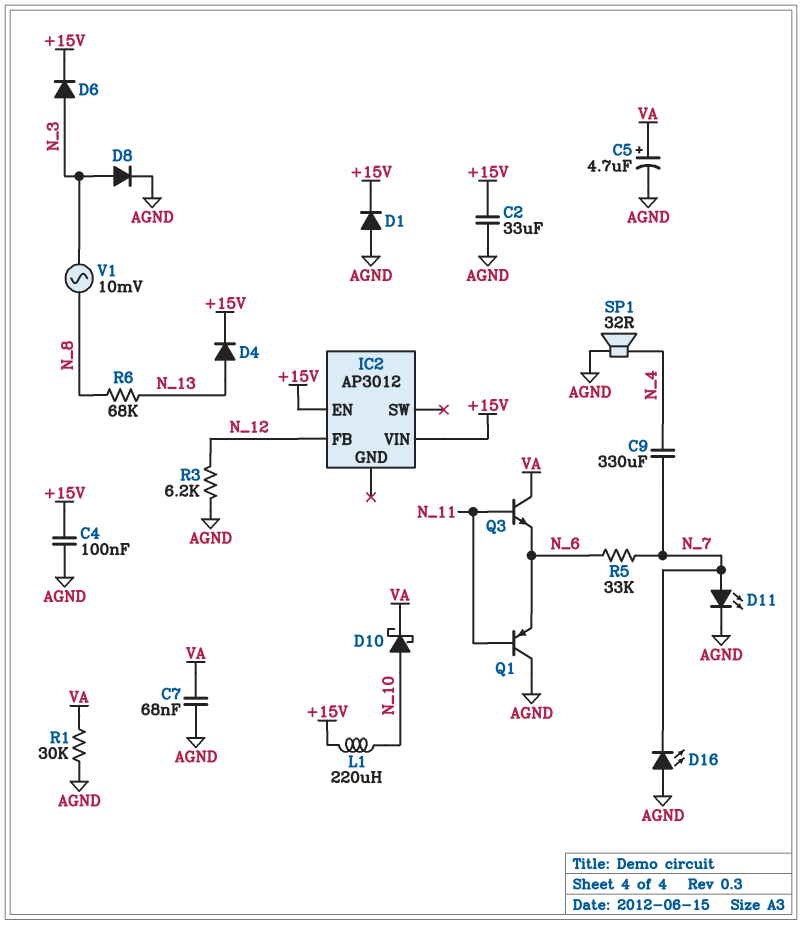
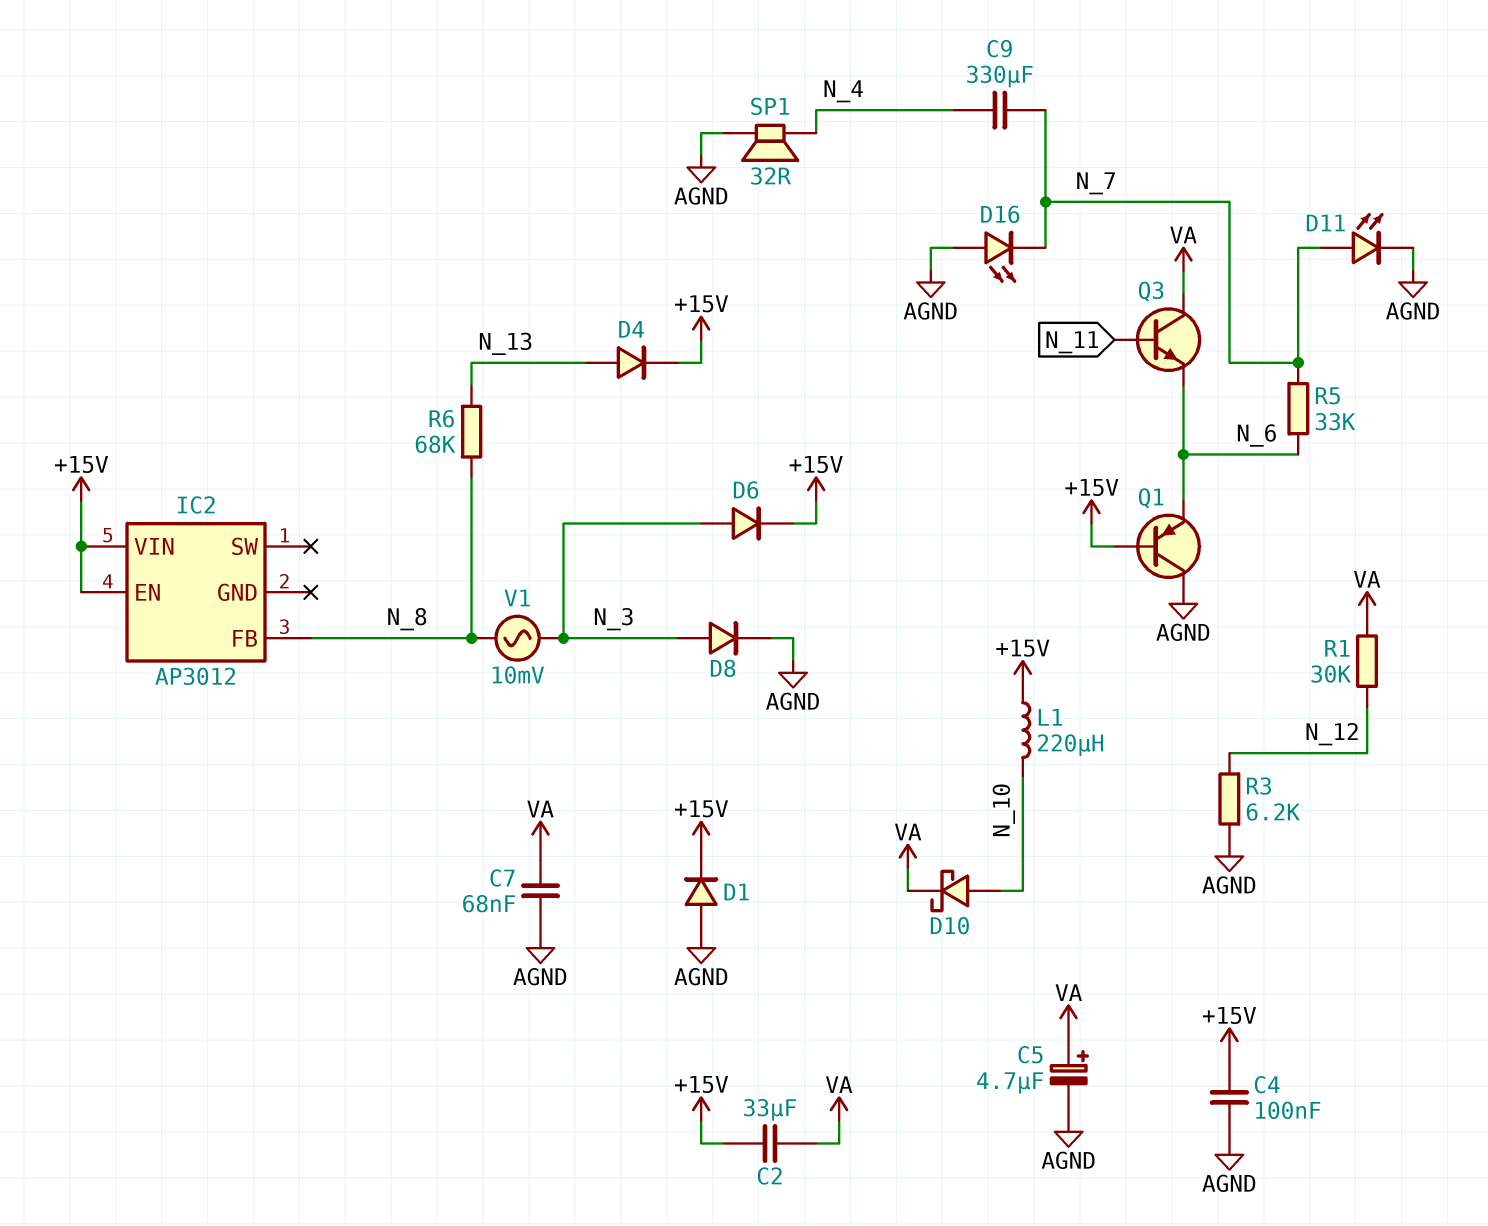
C2: 33uF (+15V, AGND) -> 33uF (+15V, VA)
IC2 pin FB: N_12 -> N_8
Q1: PNP (B N_11, C AGND, E N_6) -> PNP (B +15V, C AGND, E N_6)
R1: 30k (AGND, VA) -> 30k (N_12, VA)

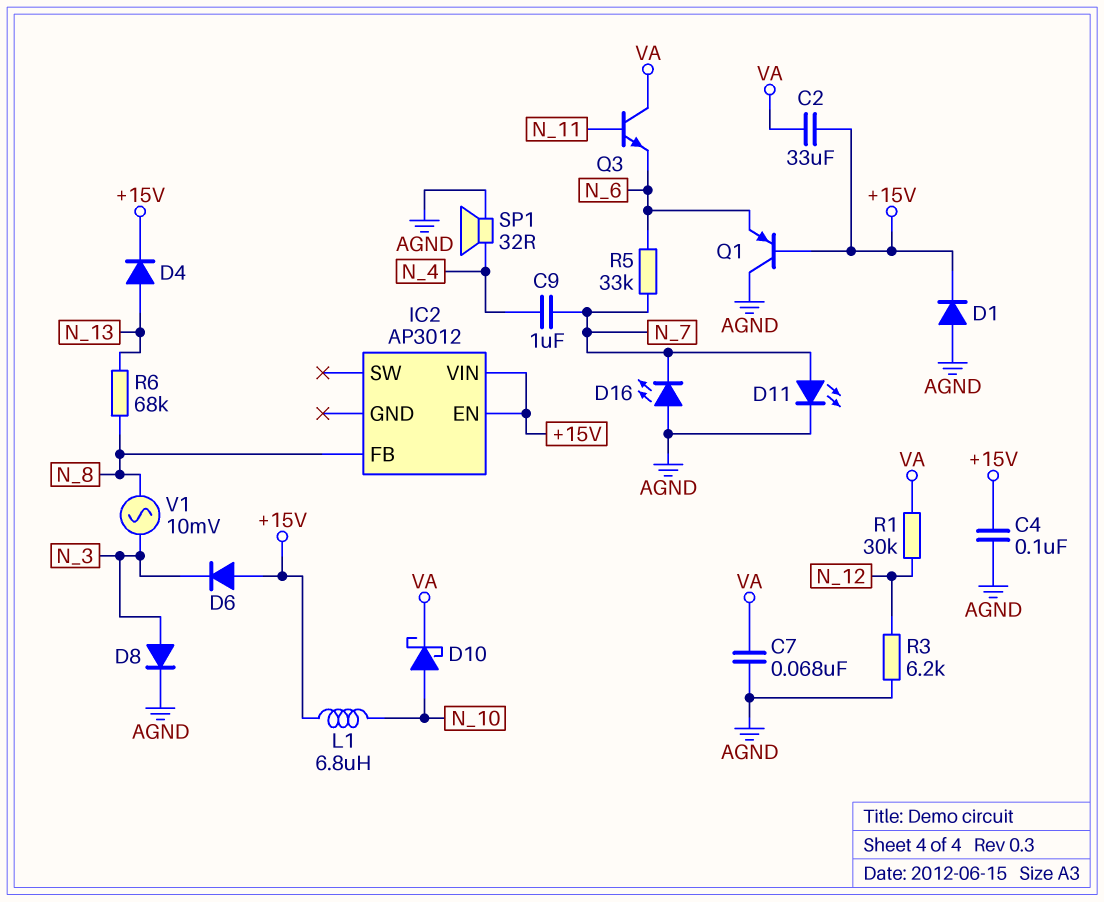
C5: 4.7uF (plus VA, minus AGND) -> none
C9: 330uF (N_4, N_7) -> 1uF (N_4, N_7)
D6: diode (A N_3, K +15V) -> diode (A +15V, K N_3)
L1: 220uH (+15V, N_10) -> 6.8uH (+15V, N_10)

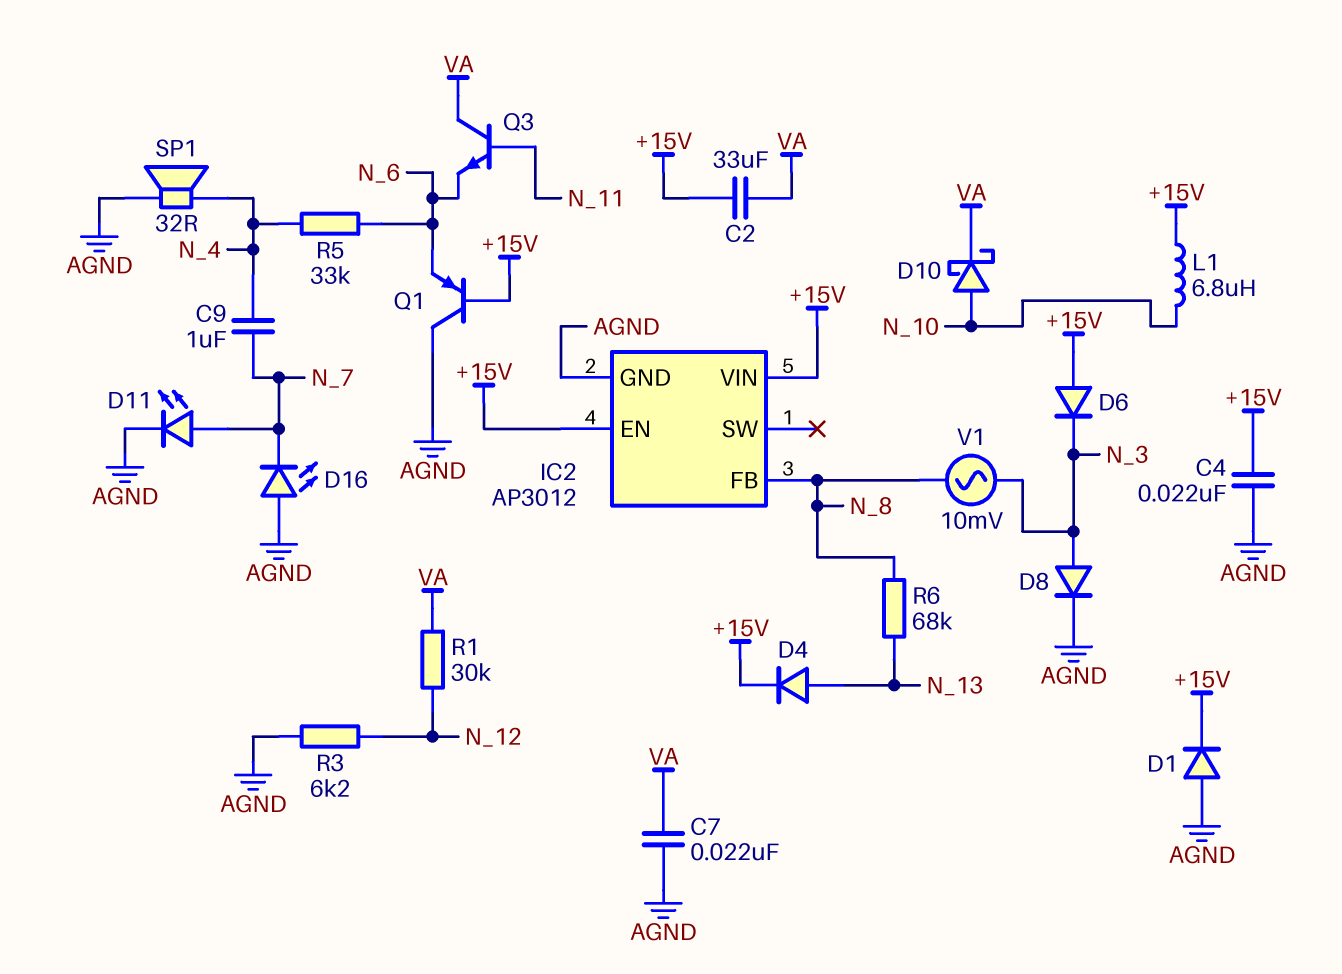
C4: 100nF (+15V, AGND) -> 22nF (+15V, AGND)
C7: 68nF (AGND, VA) -> 22nF (AGND, VA)
IC2 pin GND: none -> AGND
R5: 33k (N_6, N_7) -> 33k (N_4, N_6)

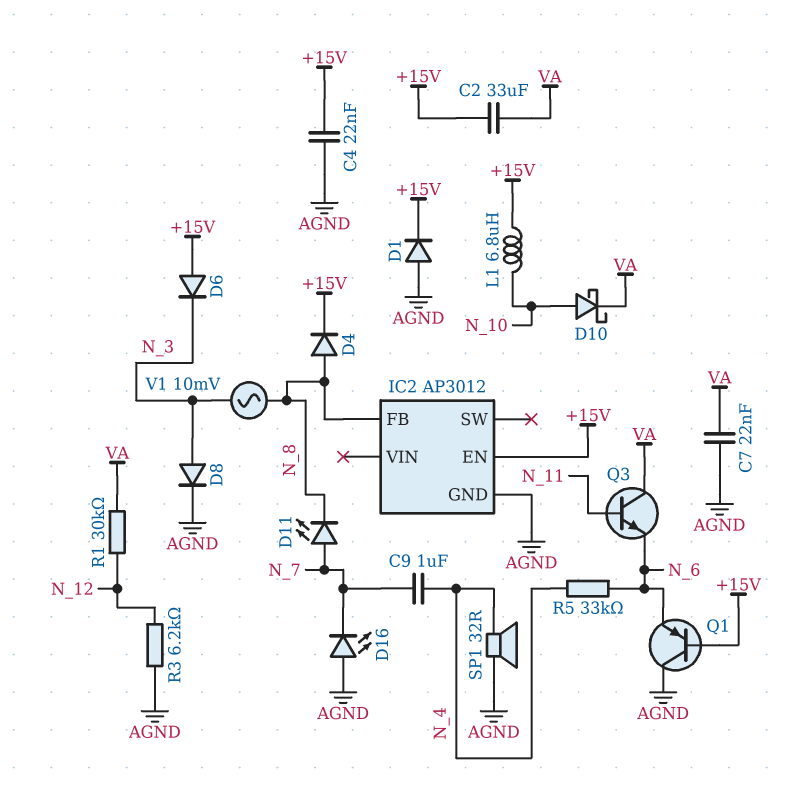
D4: diode (A N_13, K +15V) -> diode (A N_8, K +15V)
D11: LED (A N_7, K AGND) -> LED (A N_7, K N_8)
IC2 pin VIN: +15V -> none
R6: 68k (N_8, N_13) -> none

